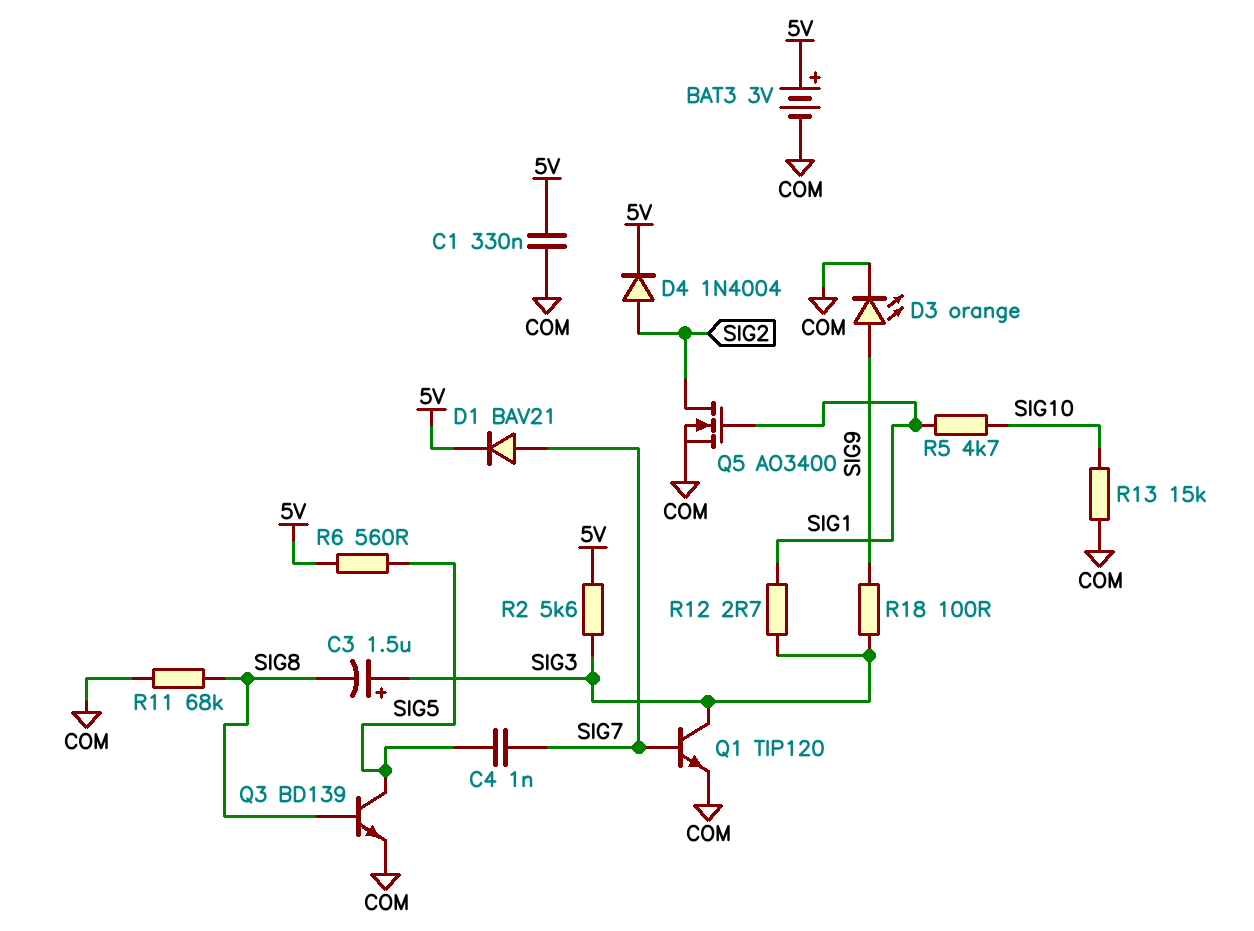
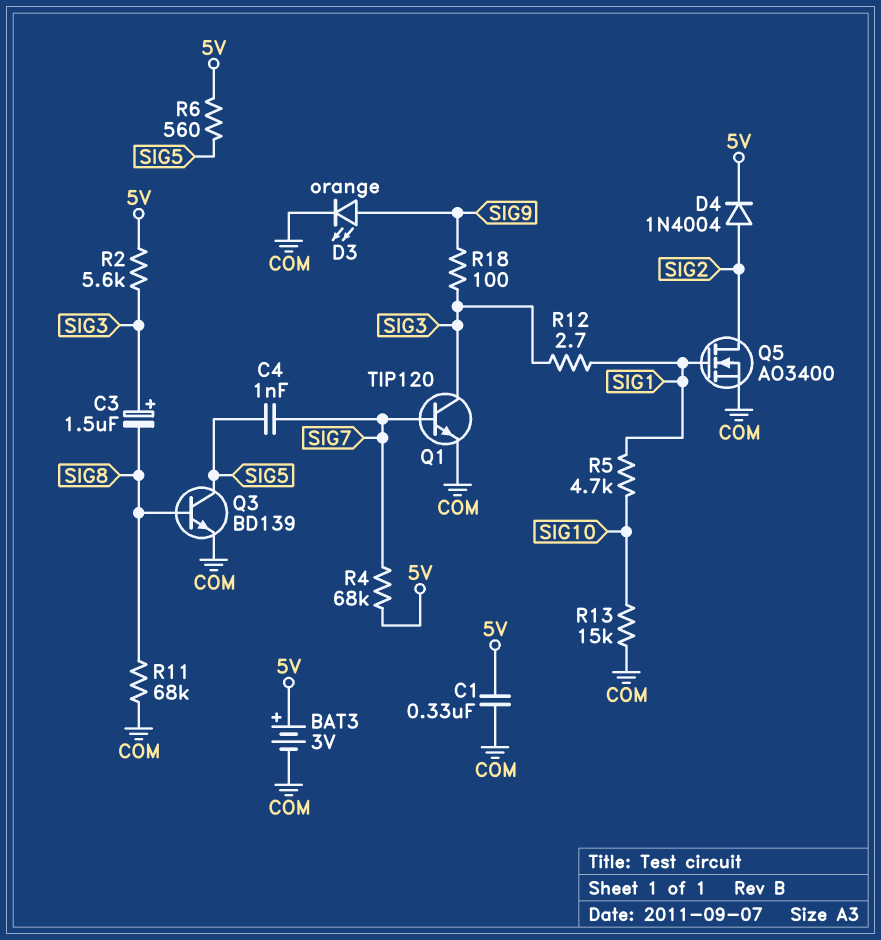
D1: diode BAV21 (A SIG7, K 5V) -> none
R4: none -> 68k (5V, SIG7)

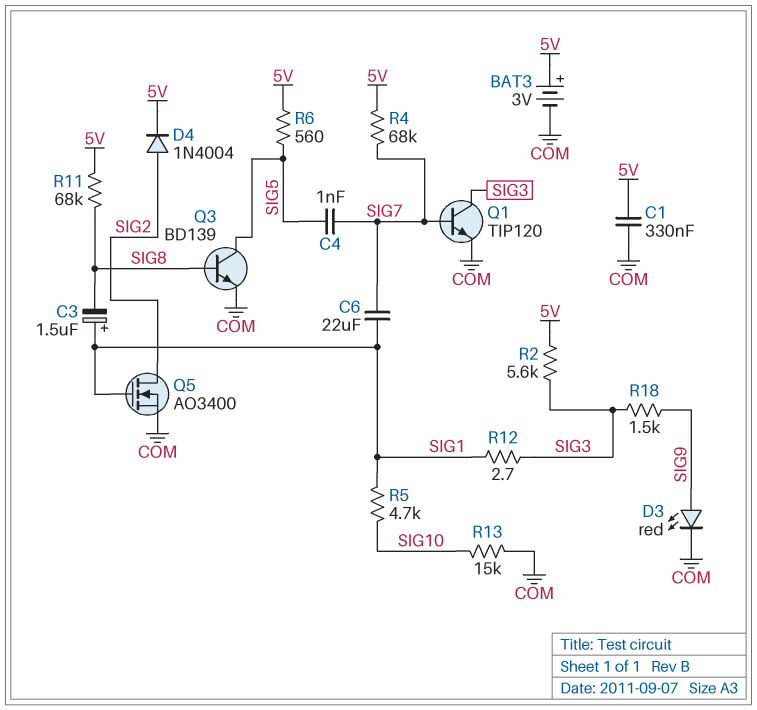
C3: 1.5uF (plus SIG3, minus SIG8) -> 1.5uF (plus SIG1, minus SIG8)
C6: none -> 22uF (SIG1, SIG7)
D3: LED orange (A SIG9, K COM) -> LED red (A SIG9, K COM)
R11: 68k (COM, SIG8) -> 68k (5V, SIG8)
R18: 100 (SIG3, SIG9) -> 1.5k (SIG3, SIG9)

